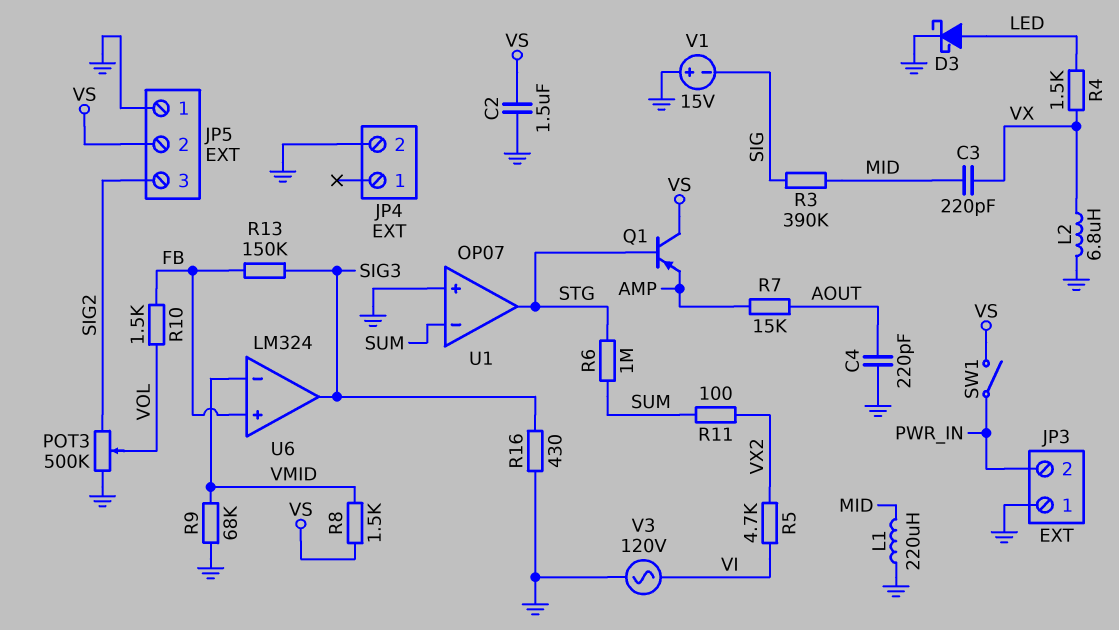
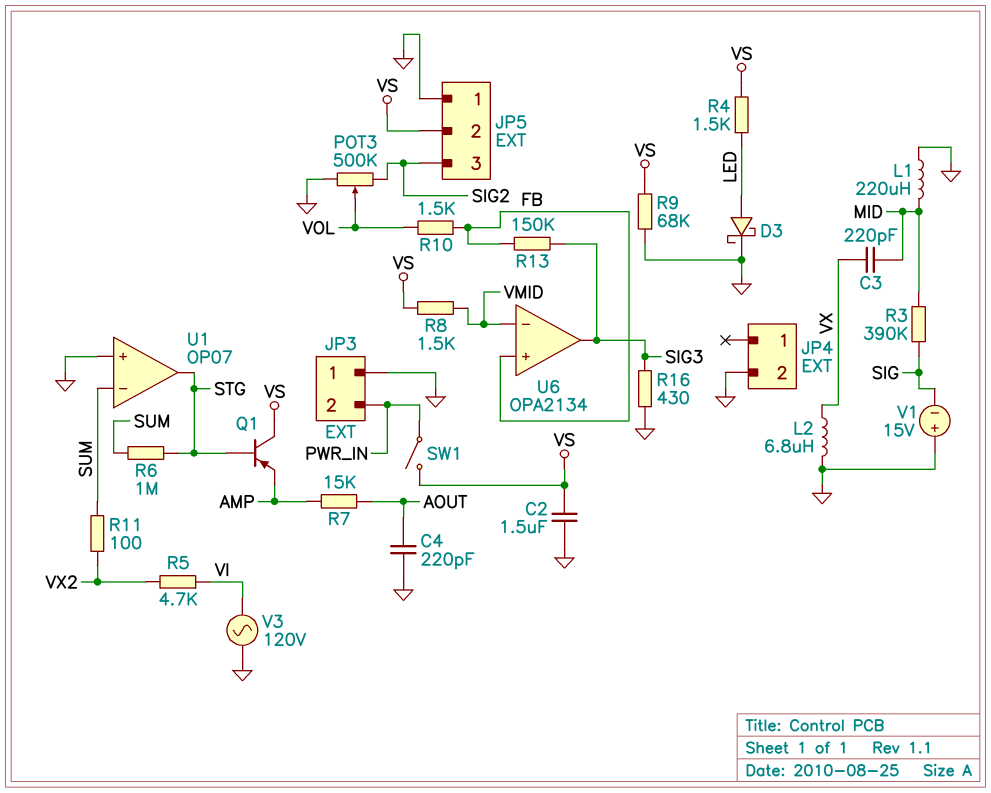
R4: 1.5k (LED, VX) -> 1.5k (LED, VS)
R9: 68k (GND, VMID) -> 68k (GND, VS)
U6: LM324 -> OPA2134

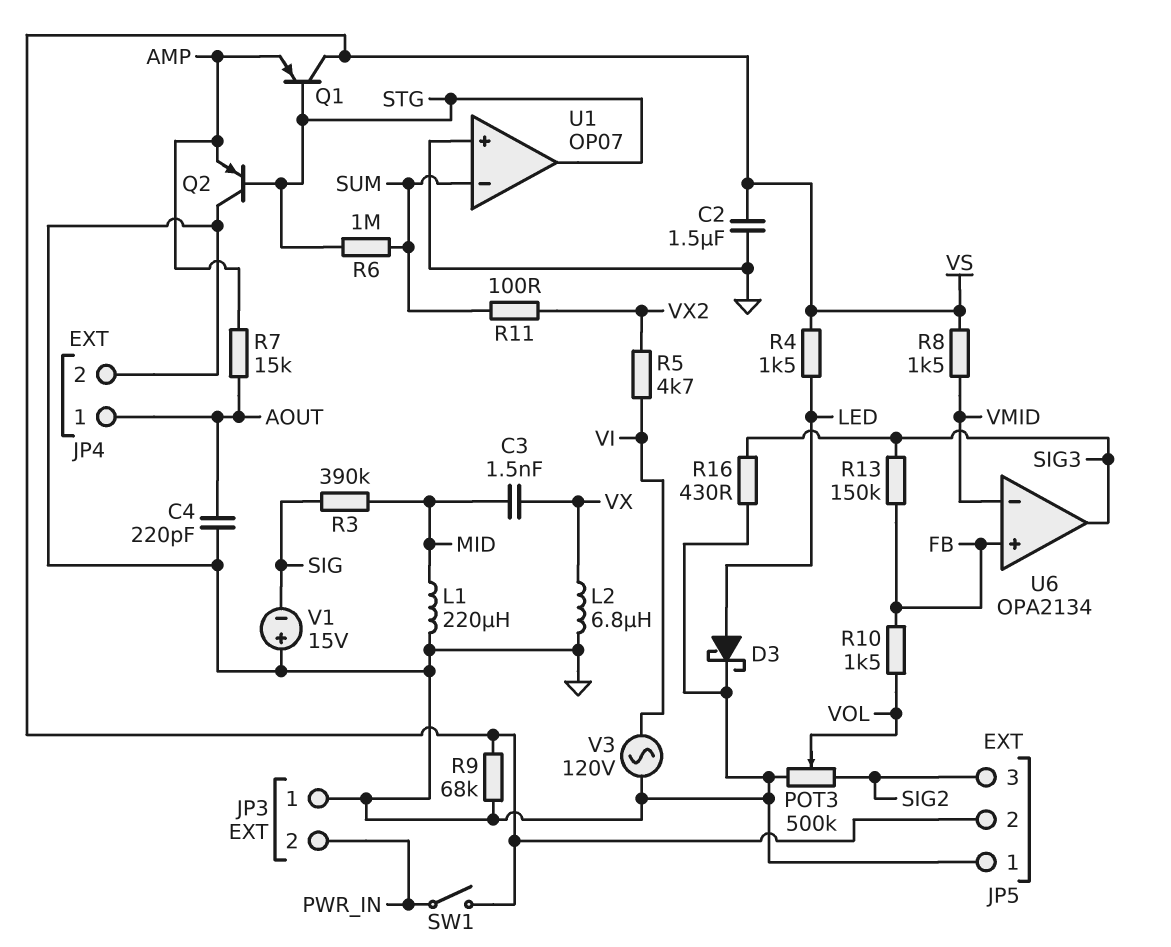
C3: 220pF (MID, VX) -> 1.5nF (MID, VX)
JP4 pin 1: none -> AOUT
Q2: none -> PNP (B STG, C GND, E AMP)

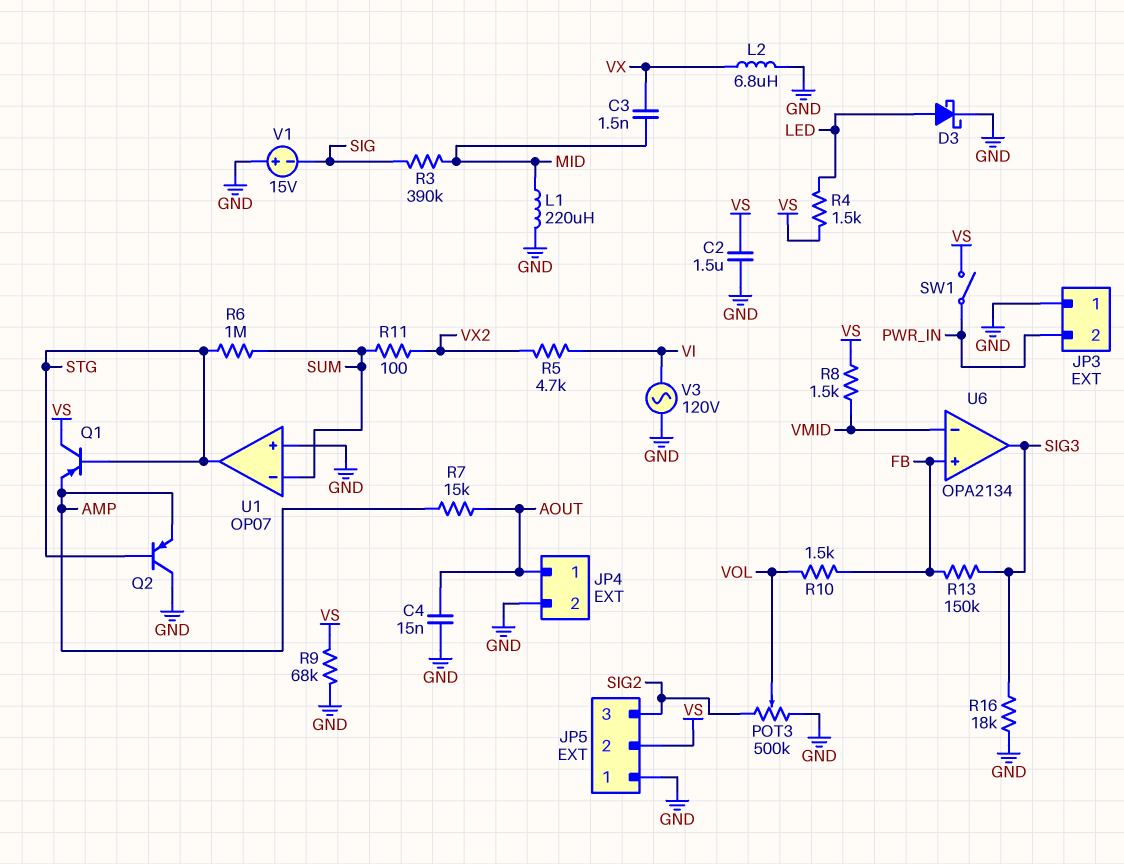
C4: 220pF (AOUT, GND) -> 15nF (AOUT, GND)
R16: 430 (GND, SIG3) -> 18k (GND, SIG3)

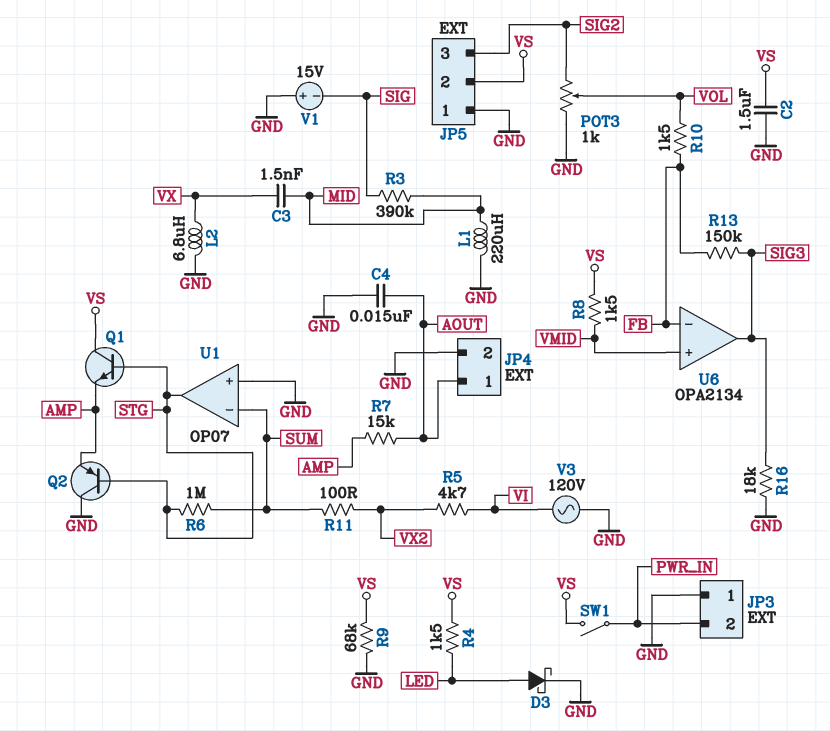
POT3: 500k (GND, SIG2, wiper VOL) -> 1k (GND, SIG2, wiper VOL)
Q1: PNP (B STG, C VS, E AMP) -> NPN (B STG, C VS, E AMP)
U6 pin in+: FB -> VMID
U6 pin in-: VMID -> FB

